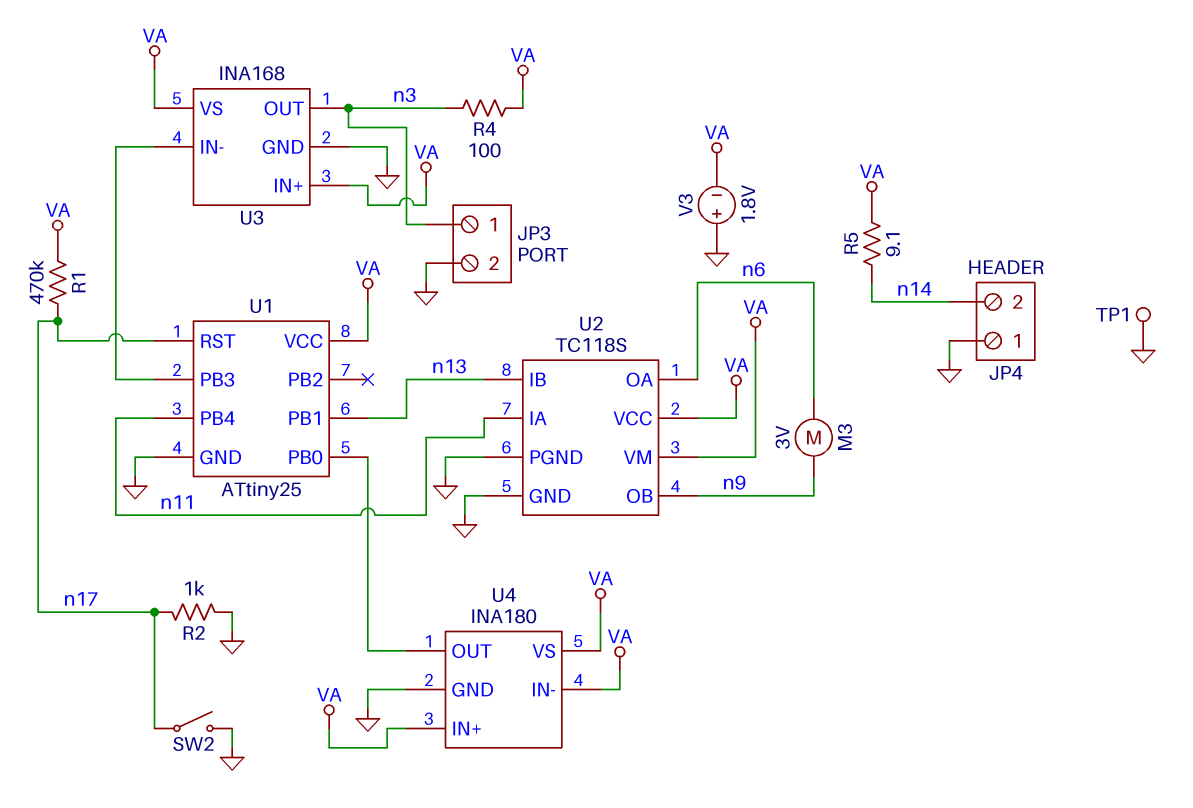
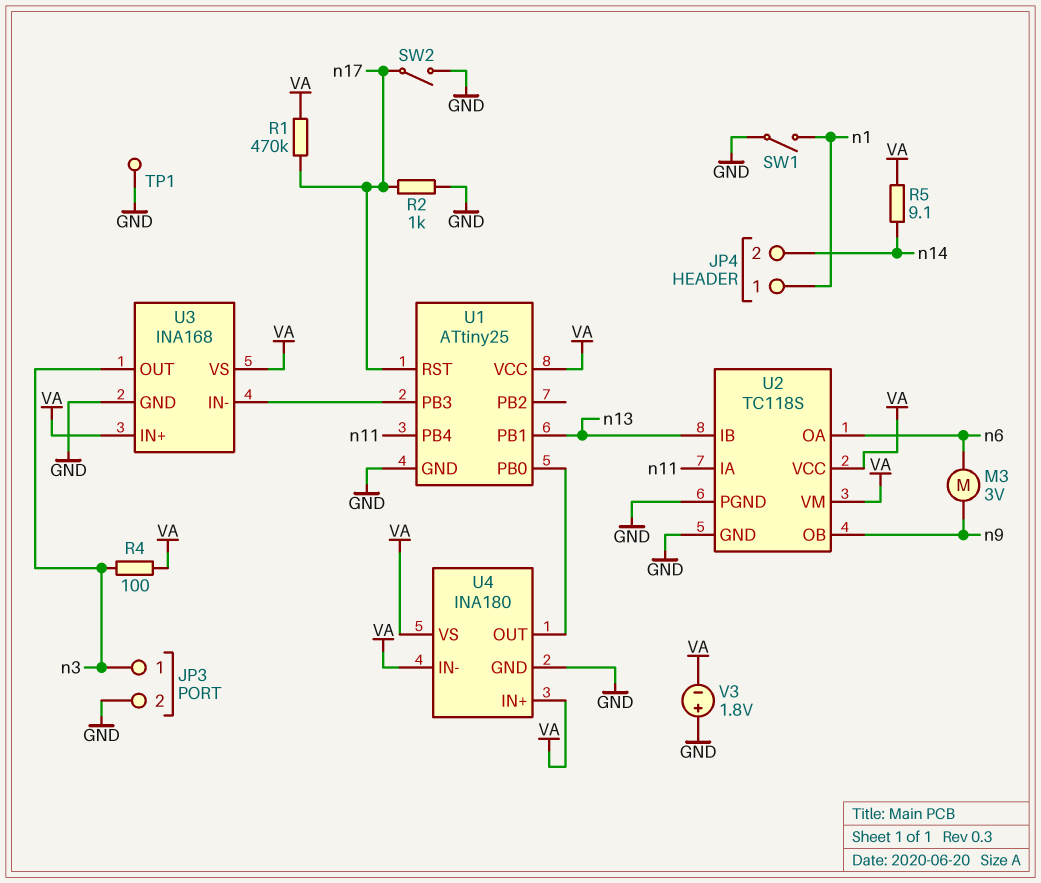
JP4 pin 1: GND -> n1
SW1: none -> switch (GND, n1)

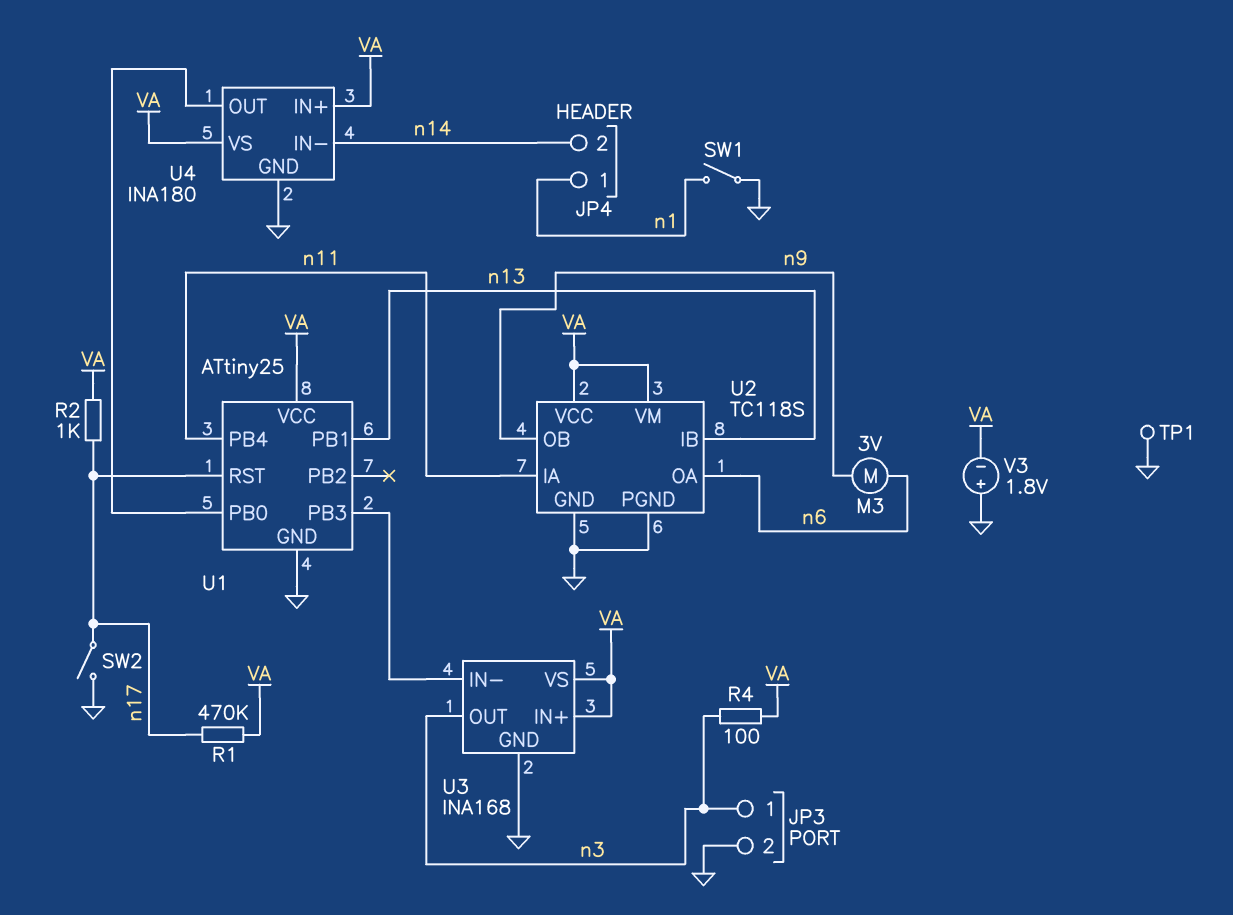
R2: 1k (GND, n17) -> 1k (VA, n17)
R5: 9.1 (VA, n14) -> none
U4 pin IN-: VA -> n14

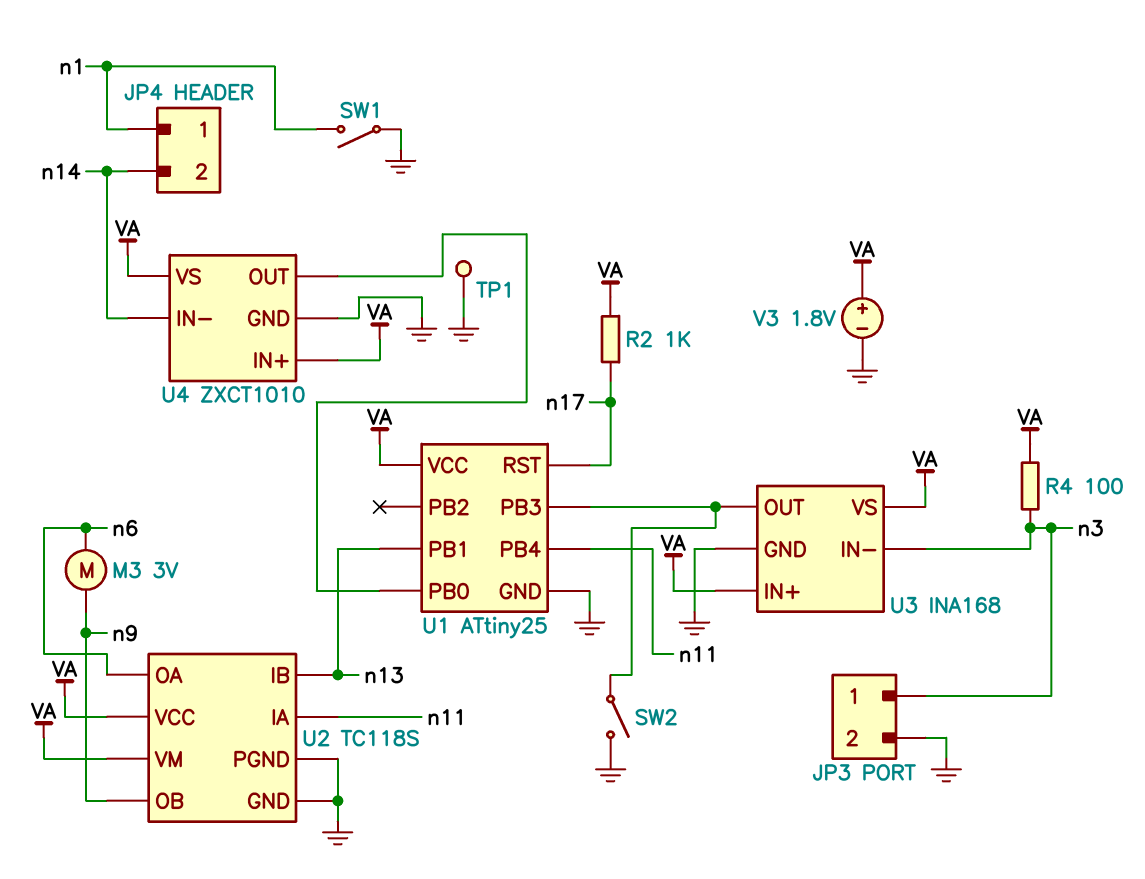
R1: 470k (VA, n17) -> none
SW2: switch (GND, n17) -> switch (GND, U1/PB3)
U3 pin IN-: U1/PB3 -> n3
U3 pin OUT: n3 -> U1/PB3
U4: INA180 -> ZXCT1010
V3: 1.8V (plus GND, minus VA) -> 1.8V (plus VA, minus GND)

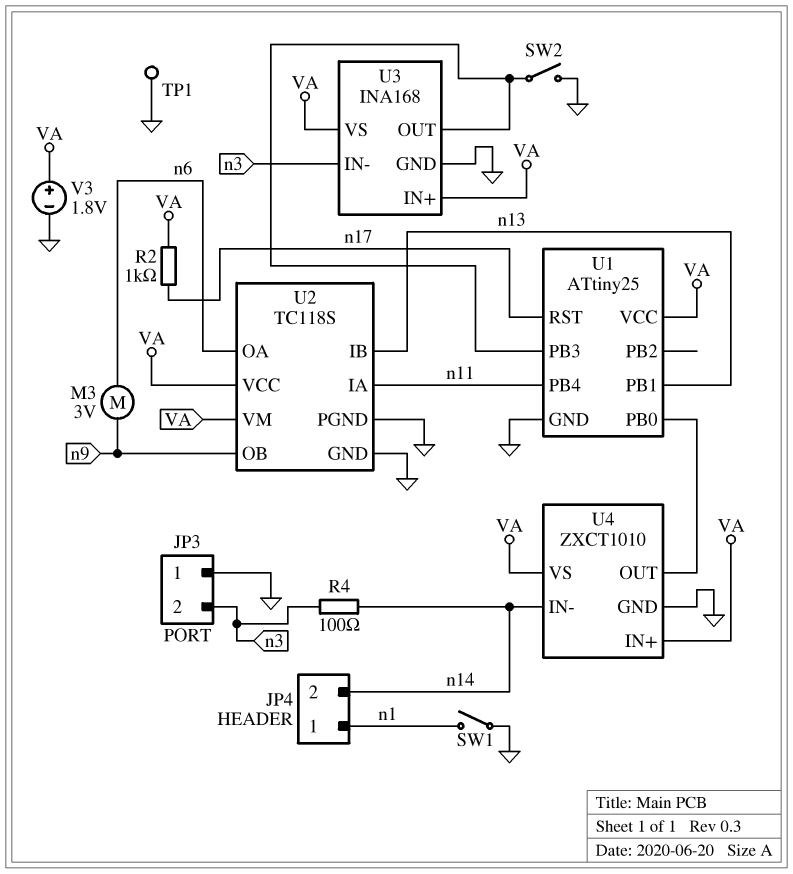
JP3 pin 1: n3 -> GND
JP3 pin 2: GND -> n3
R4: 100 (VA, n3) -> 100 (n3, n14)

